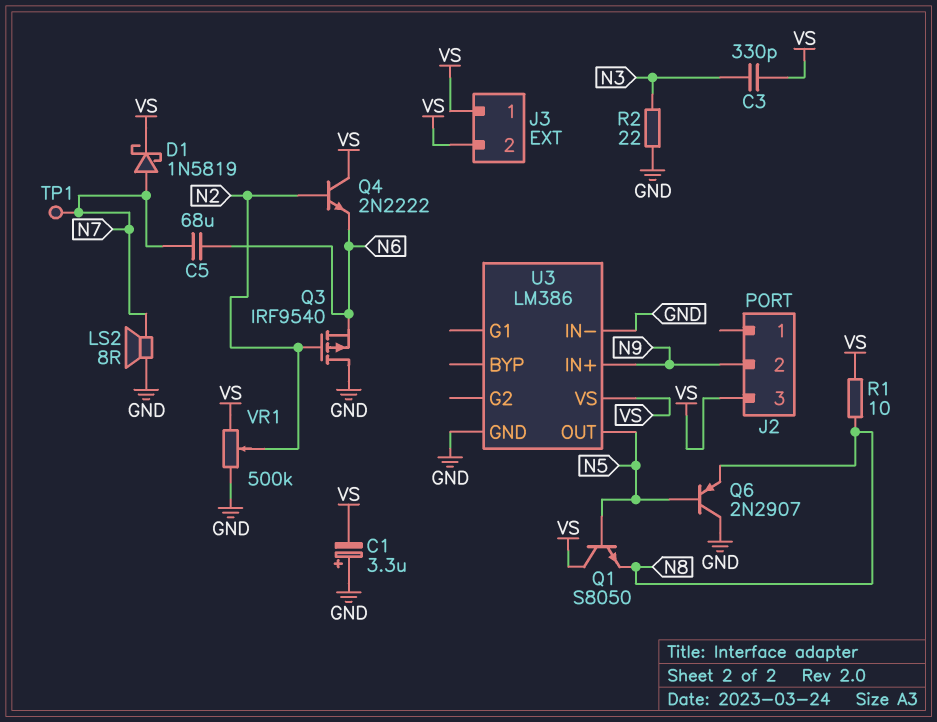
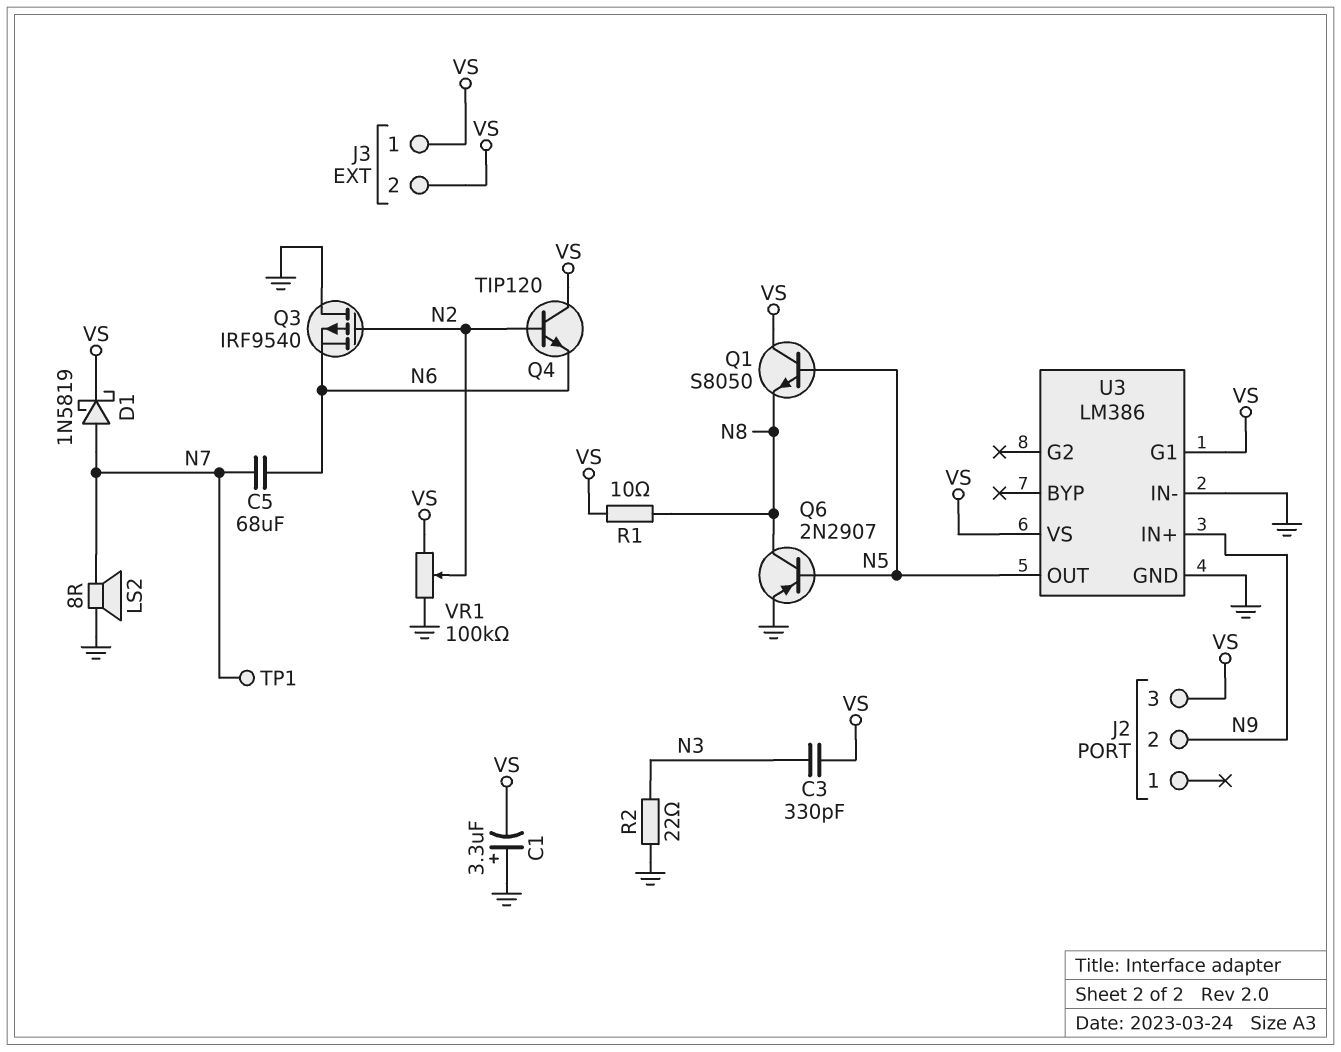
Q4: NPN 2N2222 (B N2, C VS, E N6) -> NPN TIP120 (B N2, C VS, E N6)
Q6: PNP 2N2907 (B N5, C GND, E N8) -> PNP 2N2907 (B N5, C N8, E GND)
U3 pin G1: none -> VS
VR1: 500k (GND, VS, wiper N2) -> 100k (GND, VS, wiper N2)

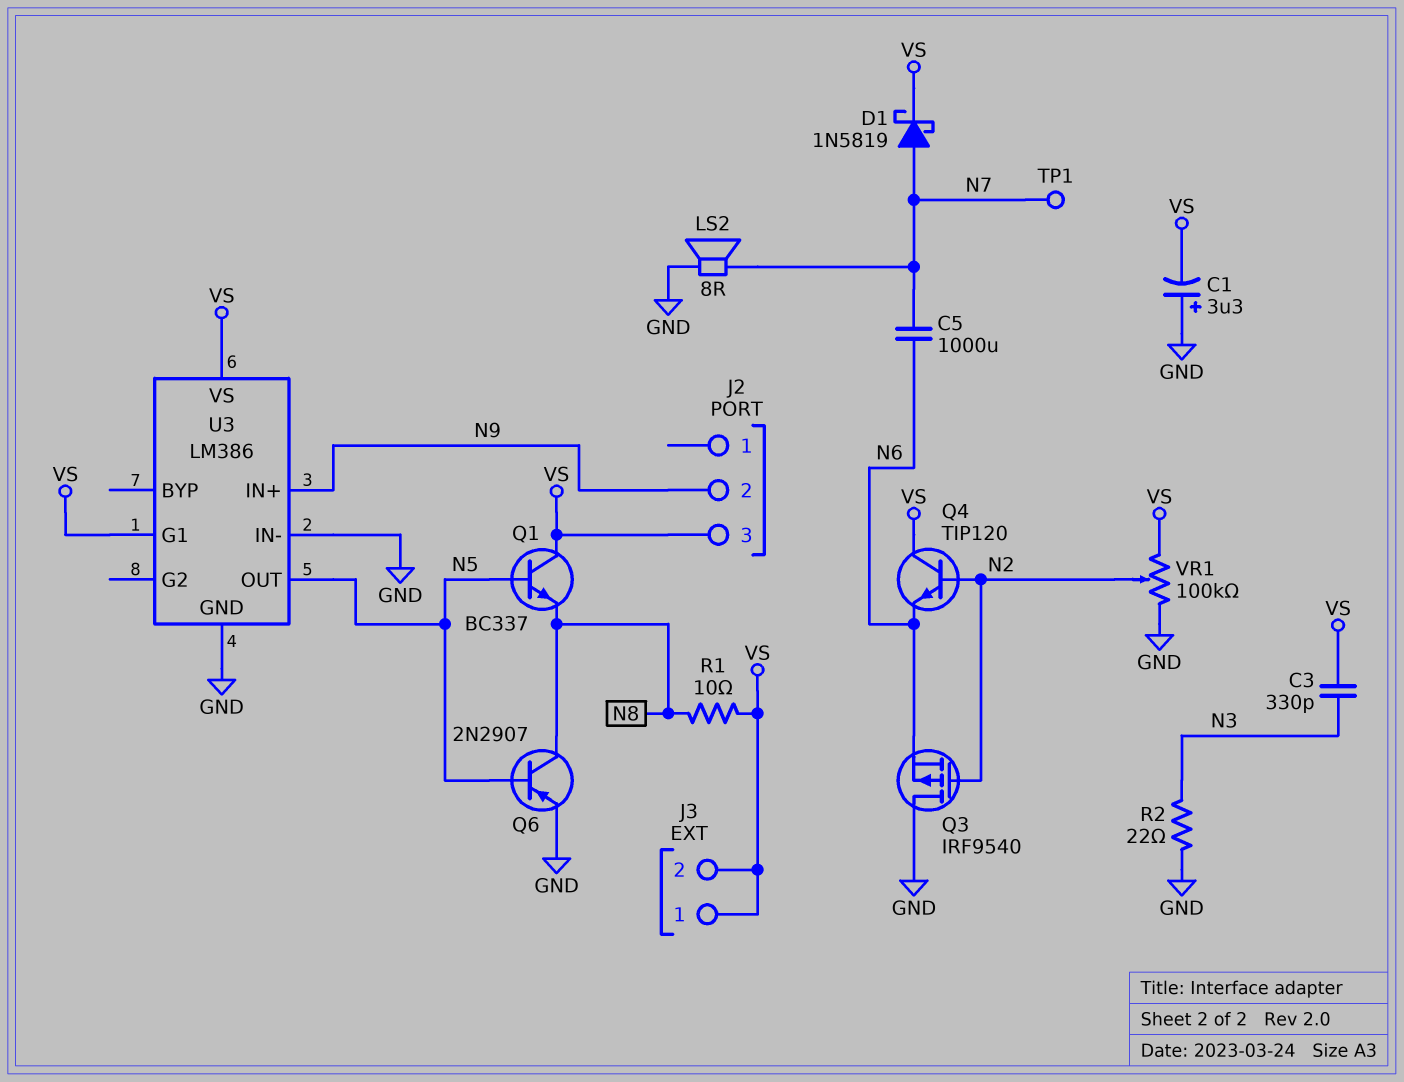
C5: 68uF (N6, N7) -> 1000uF (N6, N7)
Q1: NPN S8050 (B N5, C VS, E N8) -> NPN BC337 (B N5, C VS, E N8)

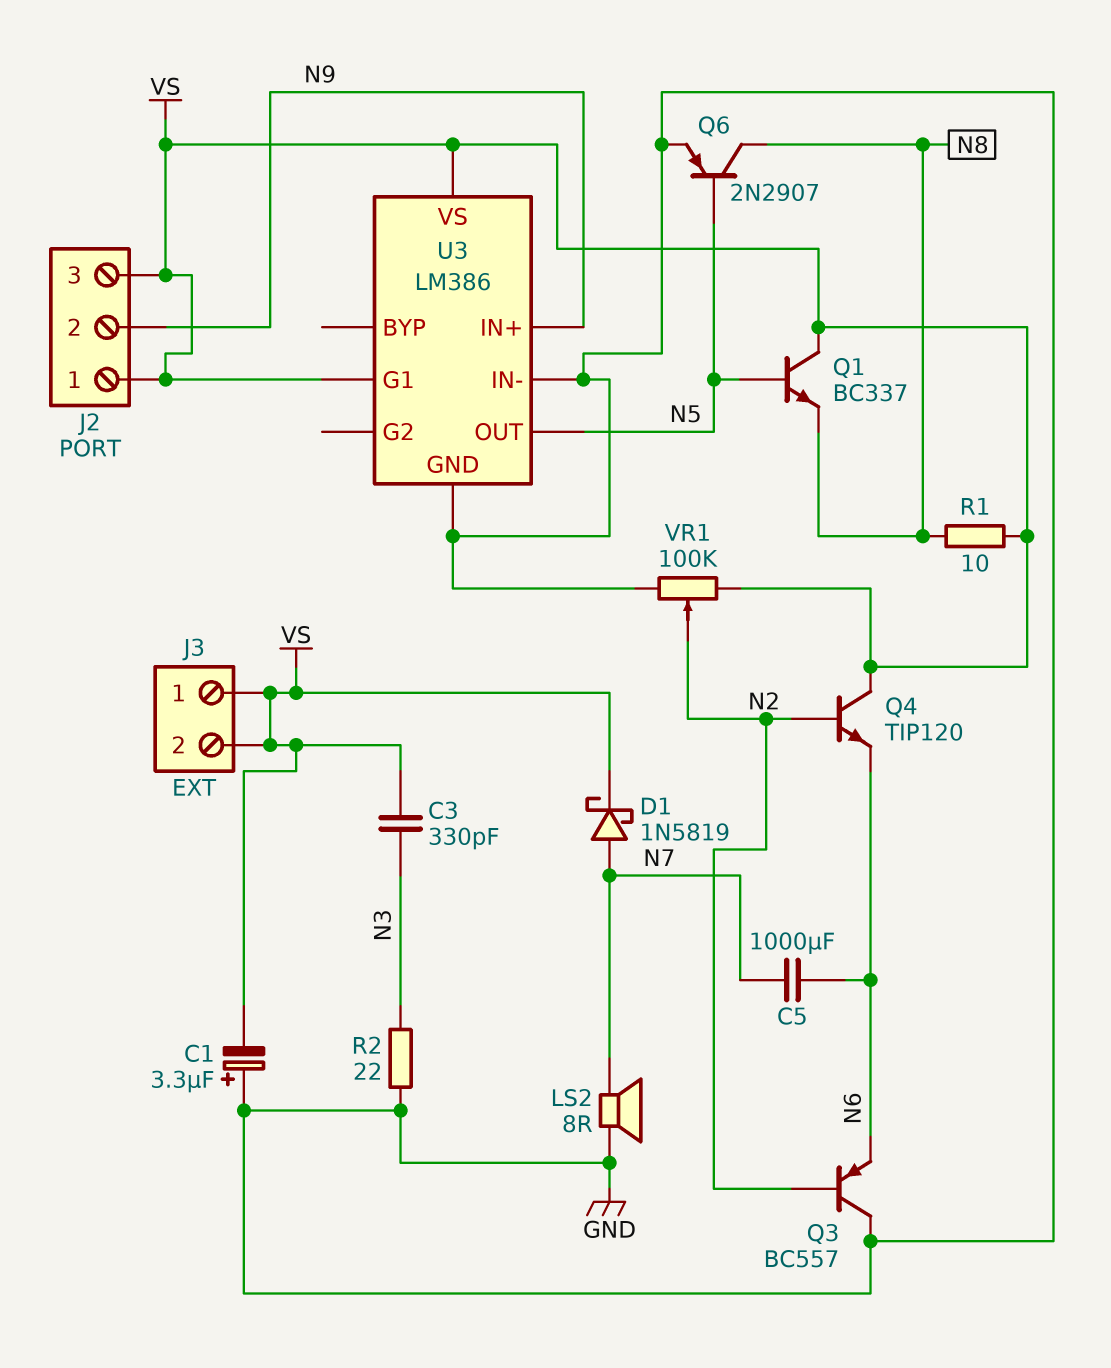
J2 pin 1: none -> VS
Q3: PMOS IRF9540 (G N2, D GND, S N6) -> PNP BC557 (B N2, C GND, E N6)
TP1: test point (N7) -> none

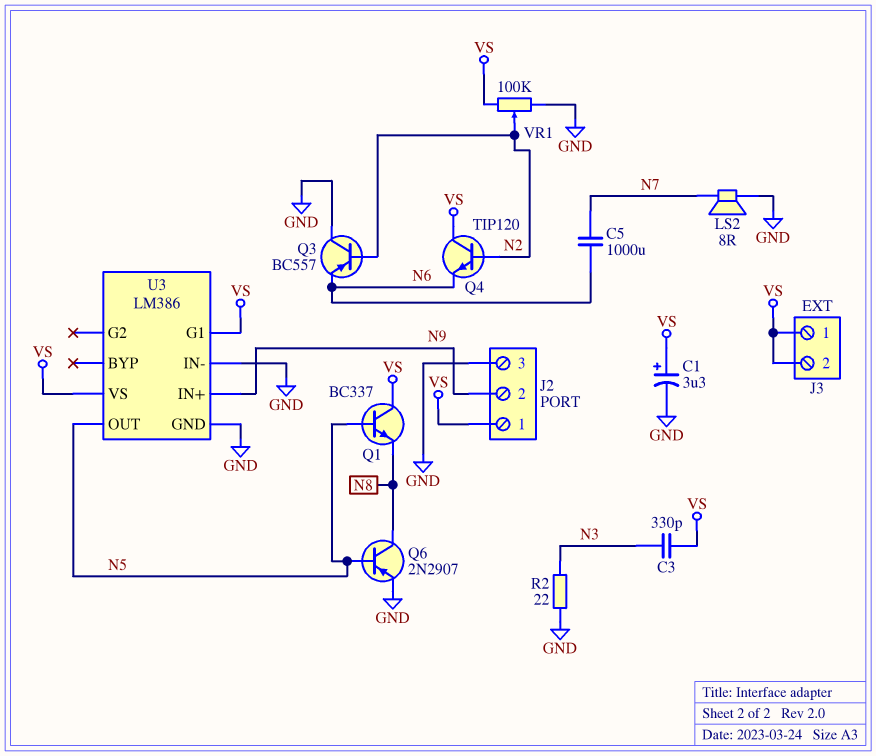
C1: 3.3uF (plus GND, minus VS) -> 3.3uF (plus VS, minus GND)
D1: schottky 1N5819 (A N7, K VS) -> none
J2 pin 3: VS -> GND
R1: 10 (N8, VS) -> none

